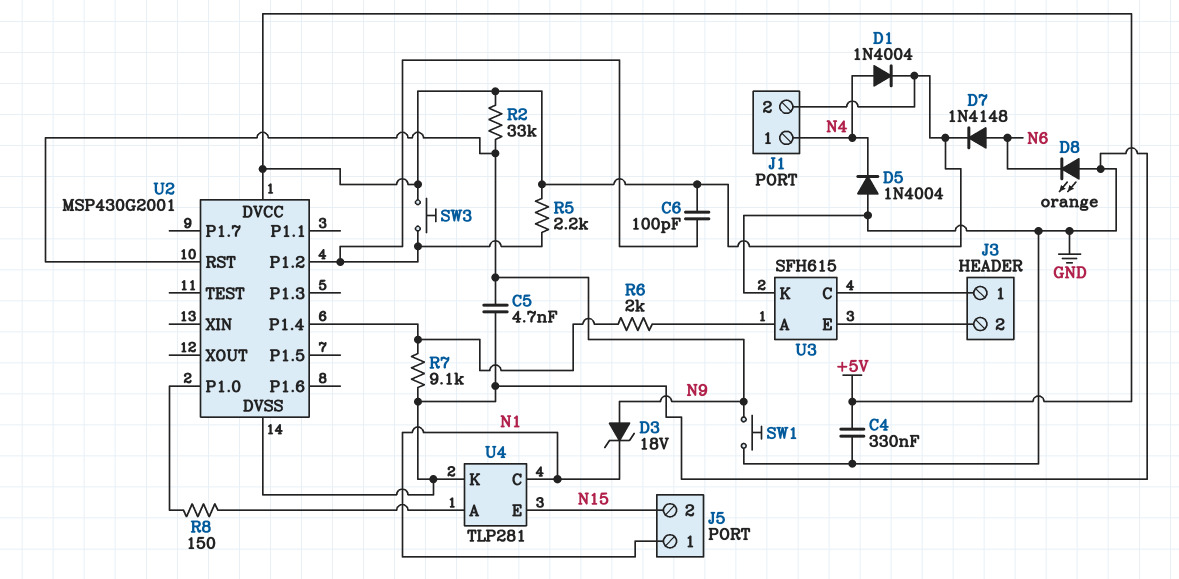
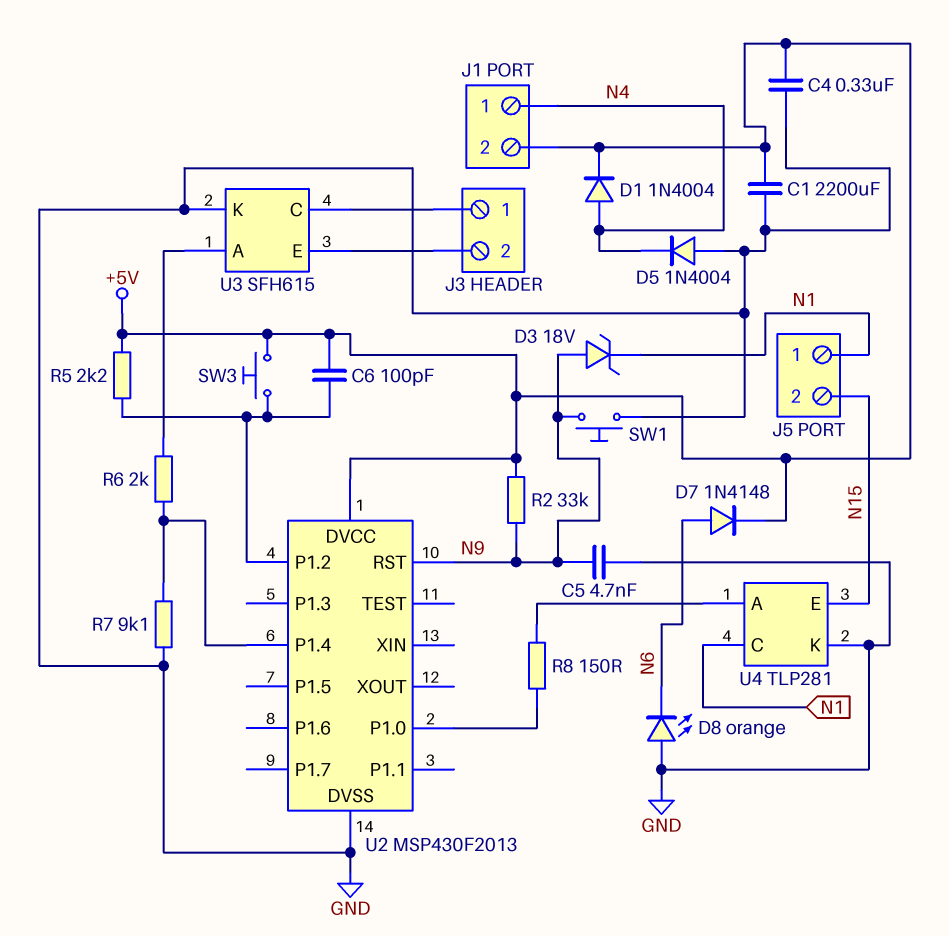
C1: none -> 2200uF (+5V, GND)
U2: MSP430G2001 -> MSP430F2013

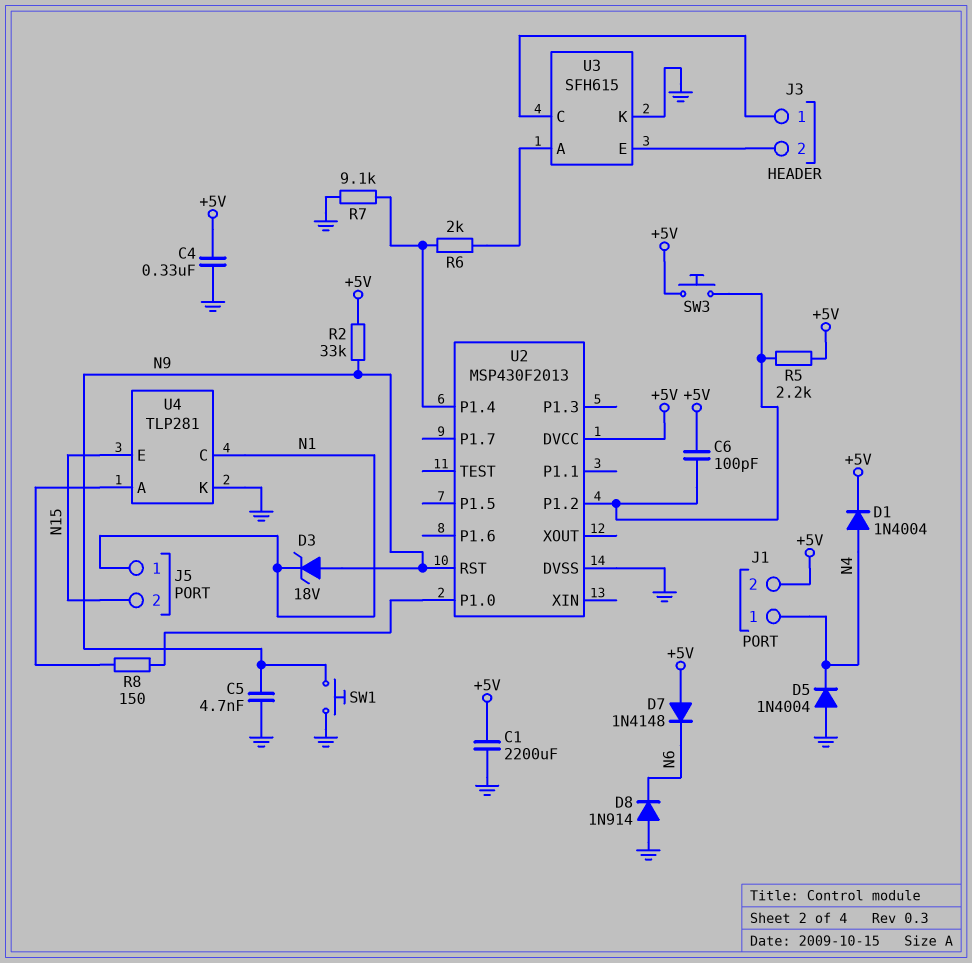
D7: diode 1N4148 (A N6, K +5V) -> diode 1N4148 (A +5V, K N6)
D8: LED orange (A GND, K N6) -> diode 1N914 (A GND, K N6)

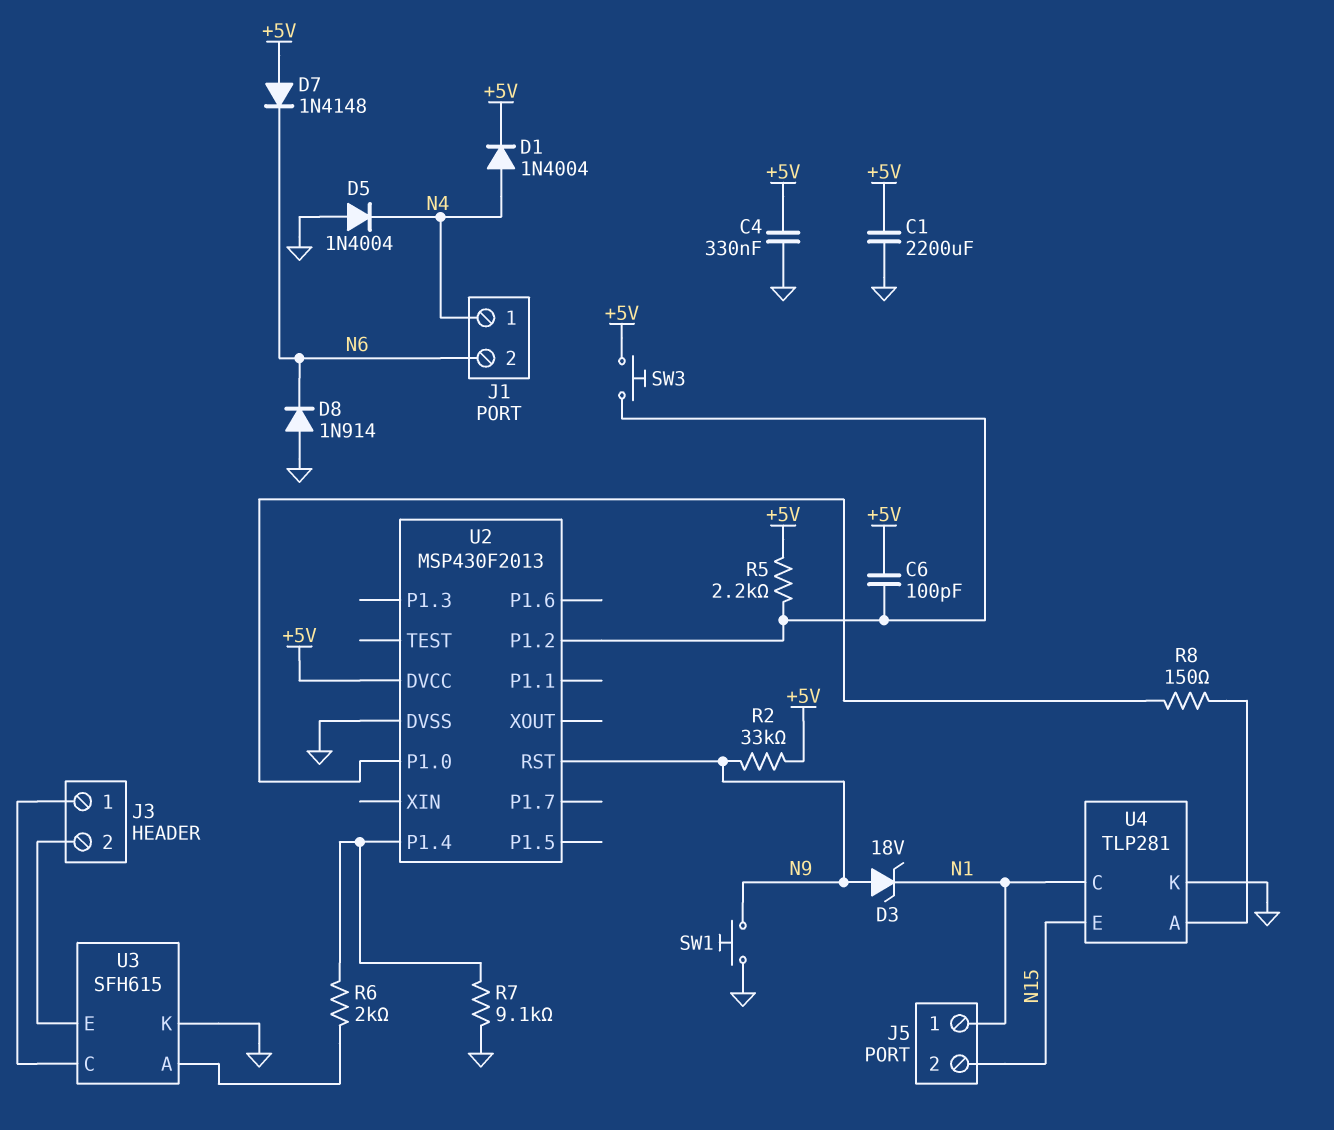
C5: 4.7nF (GND, N9) -> none
J1 pin 2: +5V -> N6

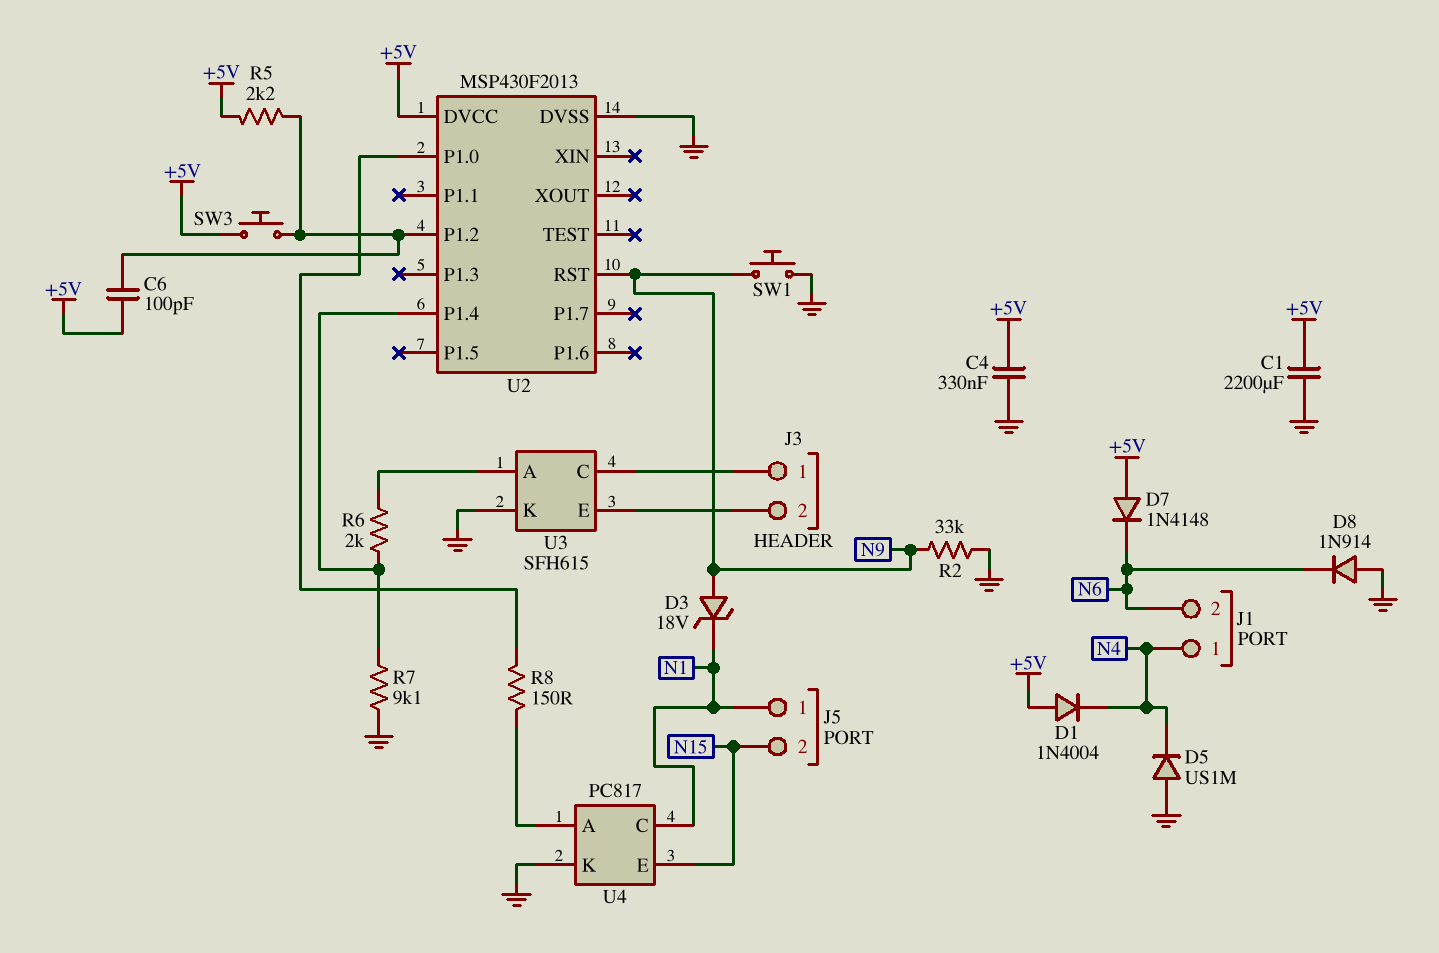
D1: diode 1N4004 (A N4, K +5V) -> diode 1N4004 (A +5V, K N4)
D5: diode 1N4004 (A GND, K N4) -> diode US1M (A GND, K N4)
R2: 33k (+5V, N9) -> 33k (GND, N9)
U4: TLP281 -> PC817

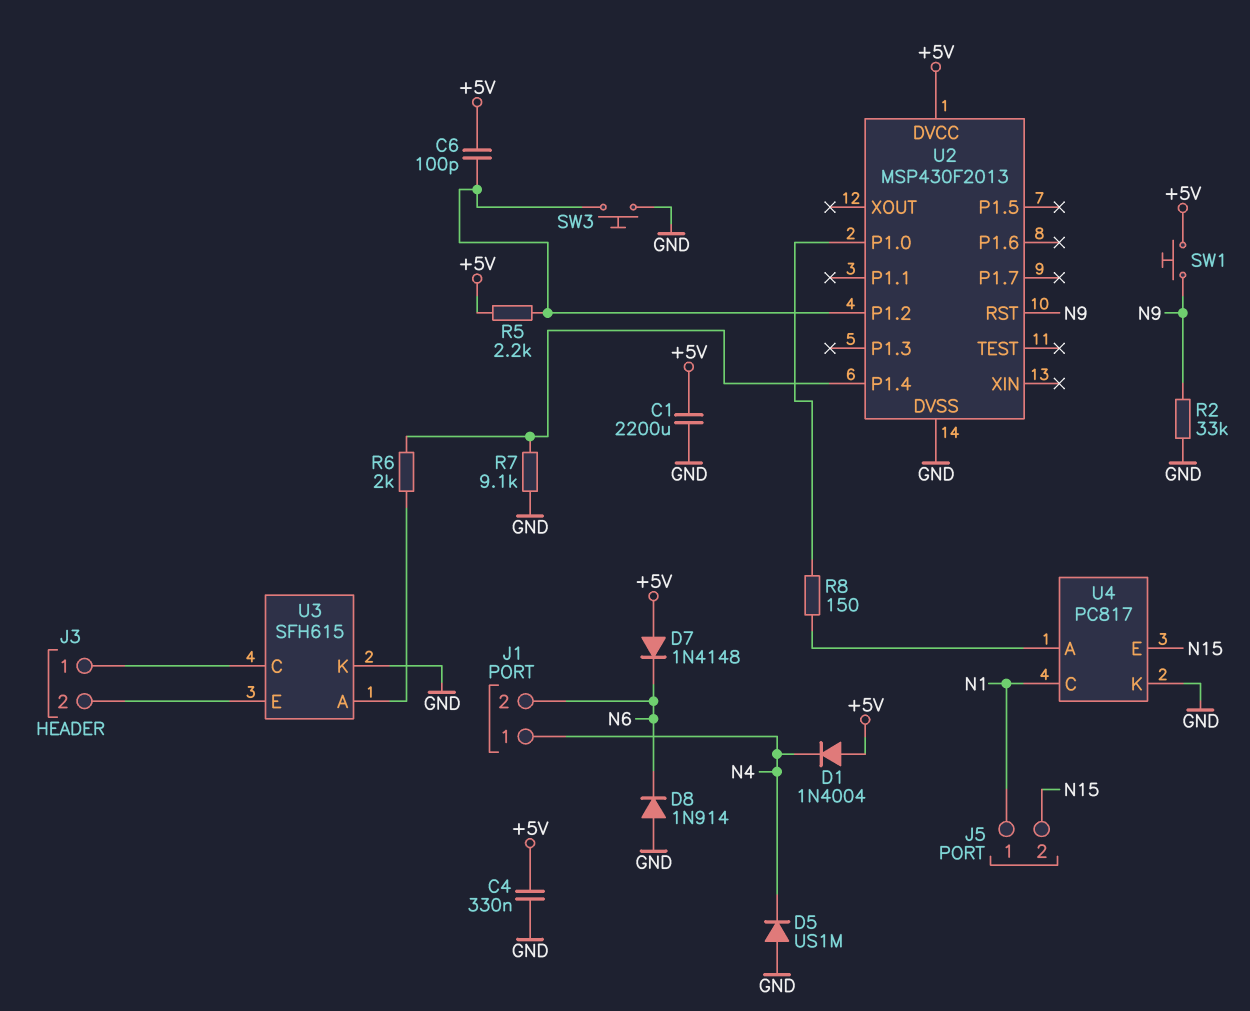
D3: zener 18V (A N9, K N1) -> none
SW1: button (GND, N9) -> button (+5V, N9)
SW3: button (+5V, U2/P1.2) -> button (GND, U2/P1.2)

